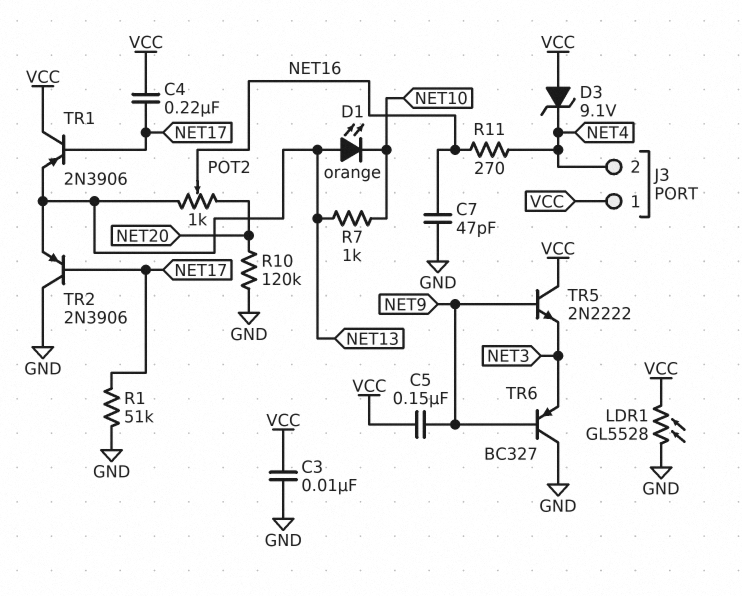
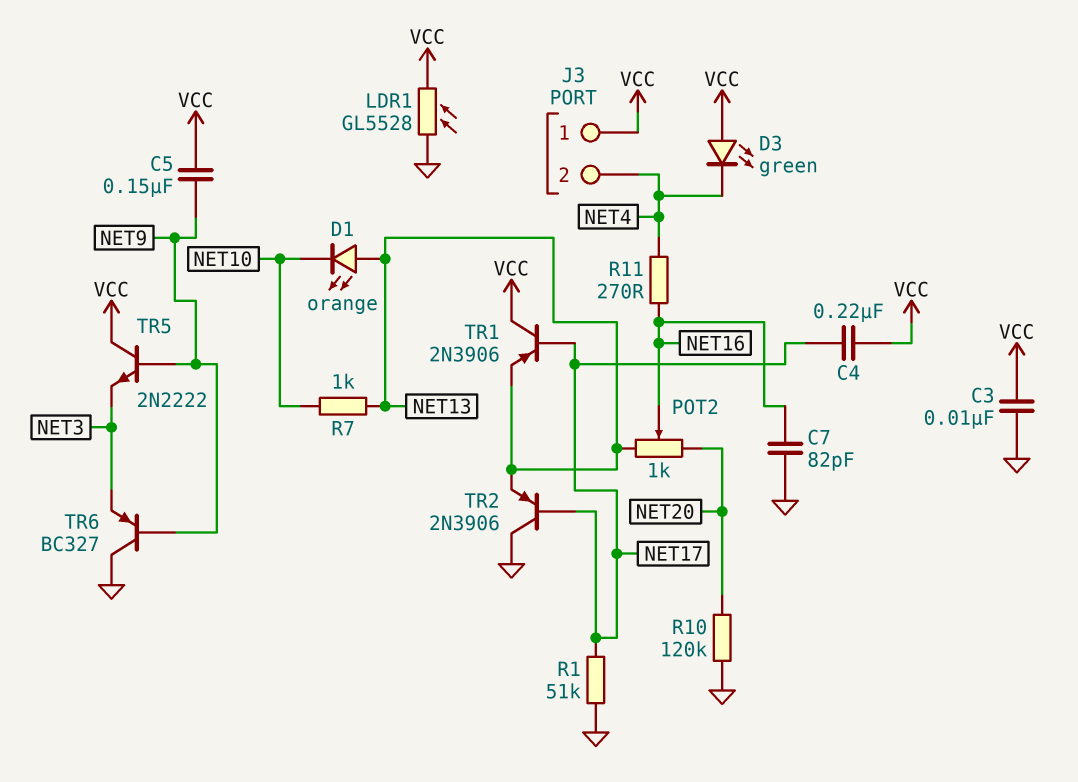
C7: 47pF (GND, NET16) -> 82pF (GND, NET16)
D3: zener 9.1V (A VCC, K NET4) -> LED green (A VCC, K NET4)

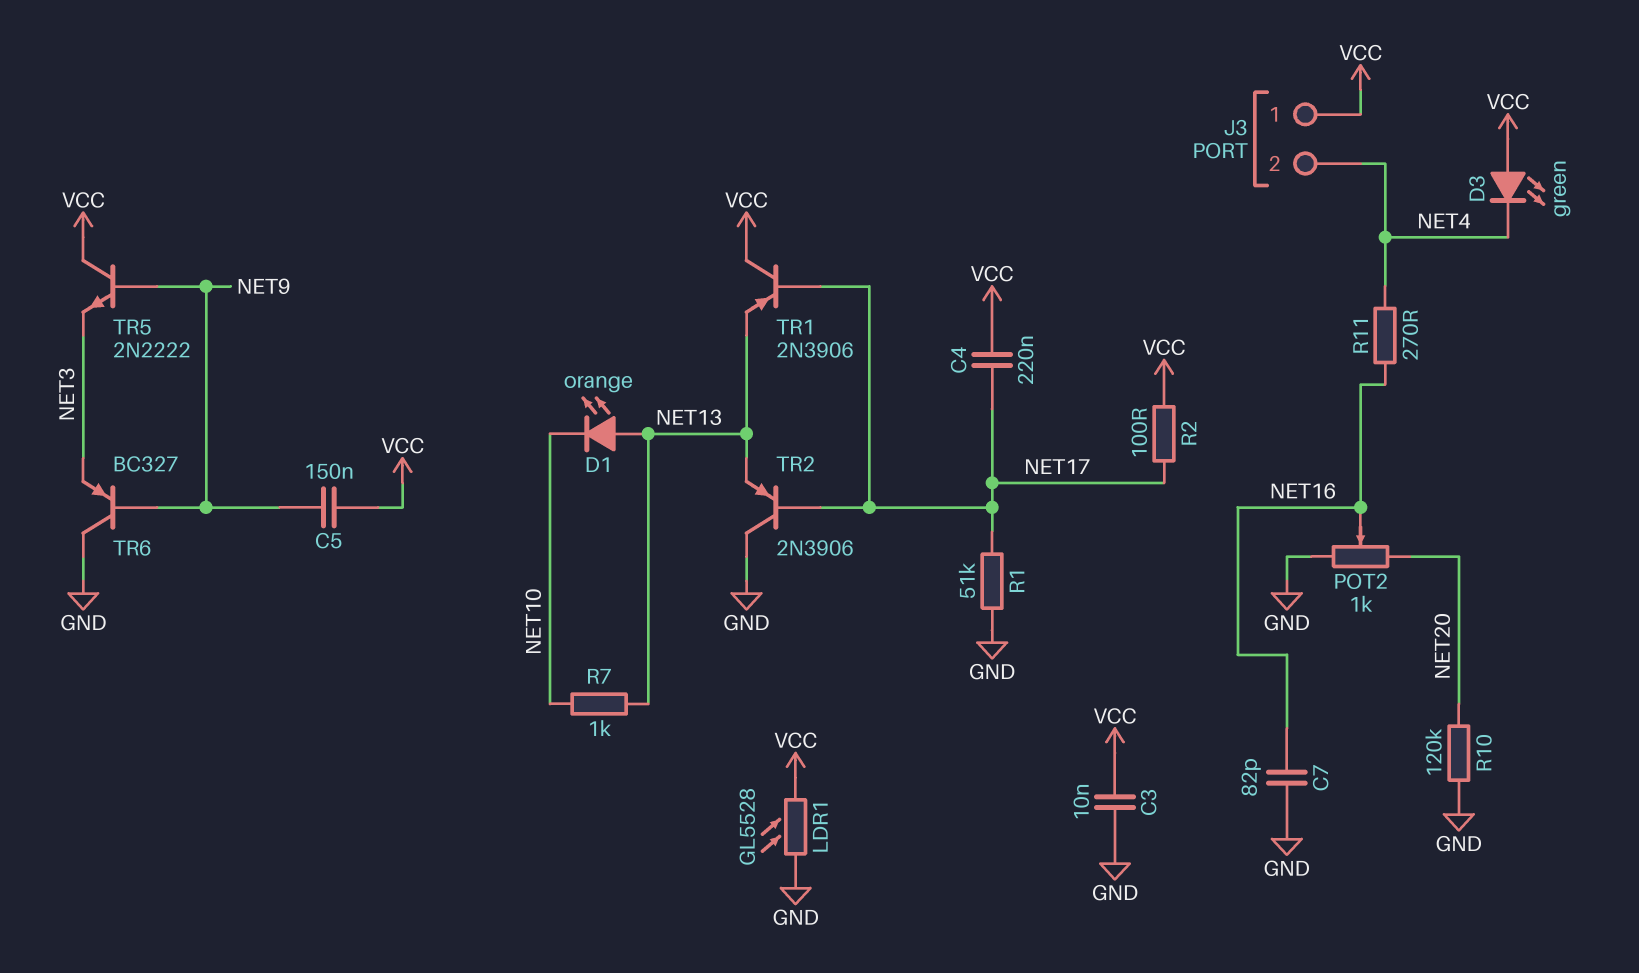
POT2: 1k (NET13, NET20, wiper NET16) -> 1k (GND, NET20, wiper NET16)
R2: none -> 100 (NET17, VCC)

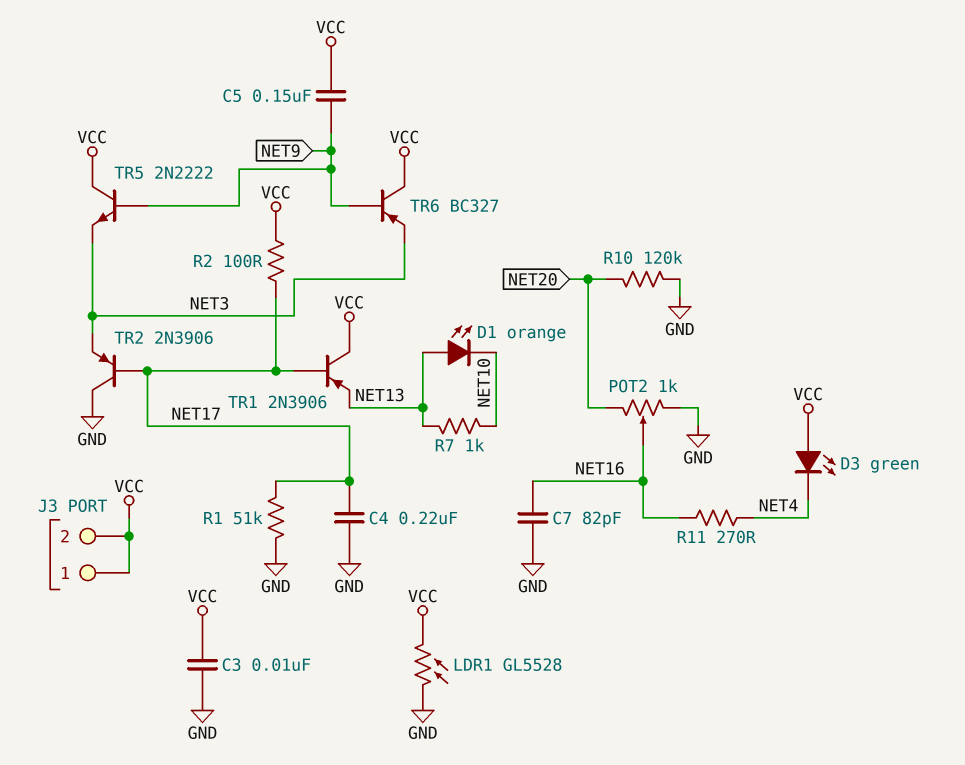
C4: 220nF (NET17, VCC) -> 220nF (GND, NET17)
J3 pin 2: NET4 -> VCC
TR2: PNP 2N3906 (B NET17, C GND, E NET13) -> PNP 2N3906 (B NET17, C GND, E NET3)
TR6: PNP BC327 (B NET9, C GND, E NET3) -> PNP BC327 (B NET9, C VCC, E NET3)

